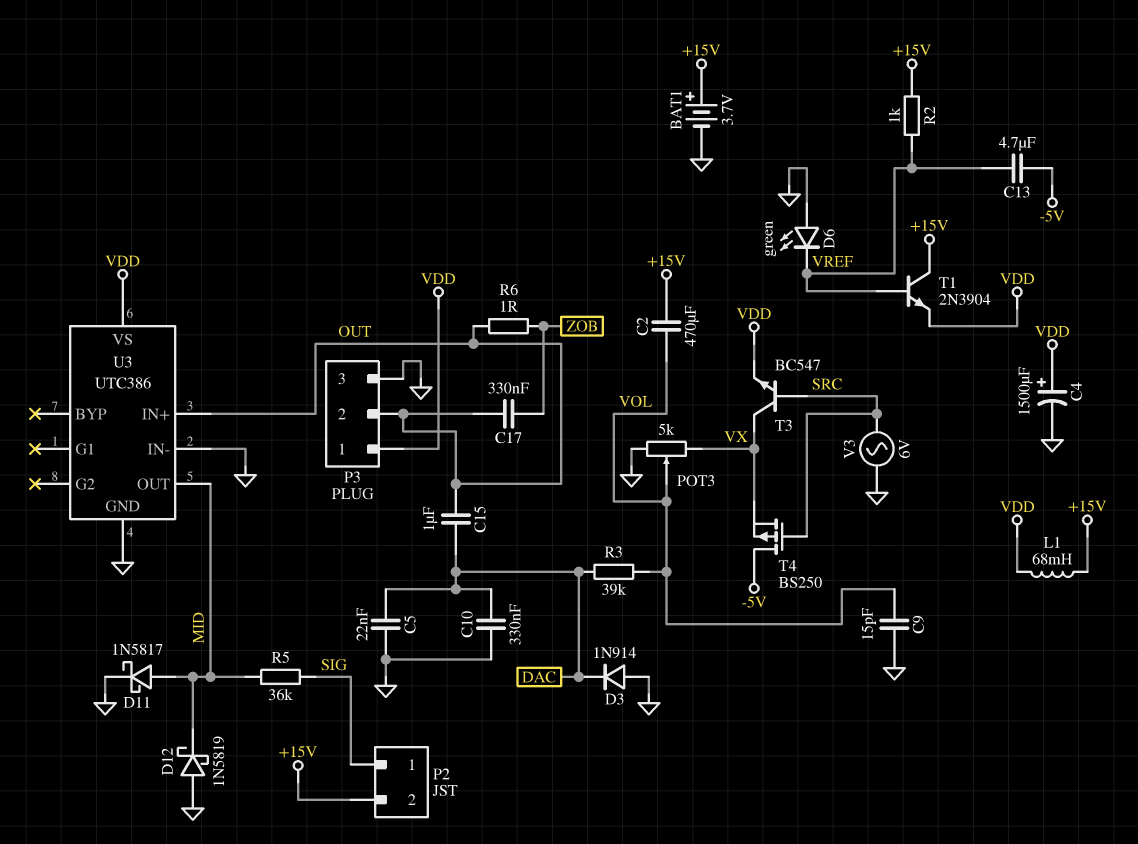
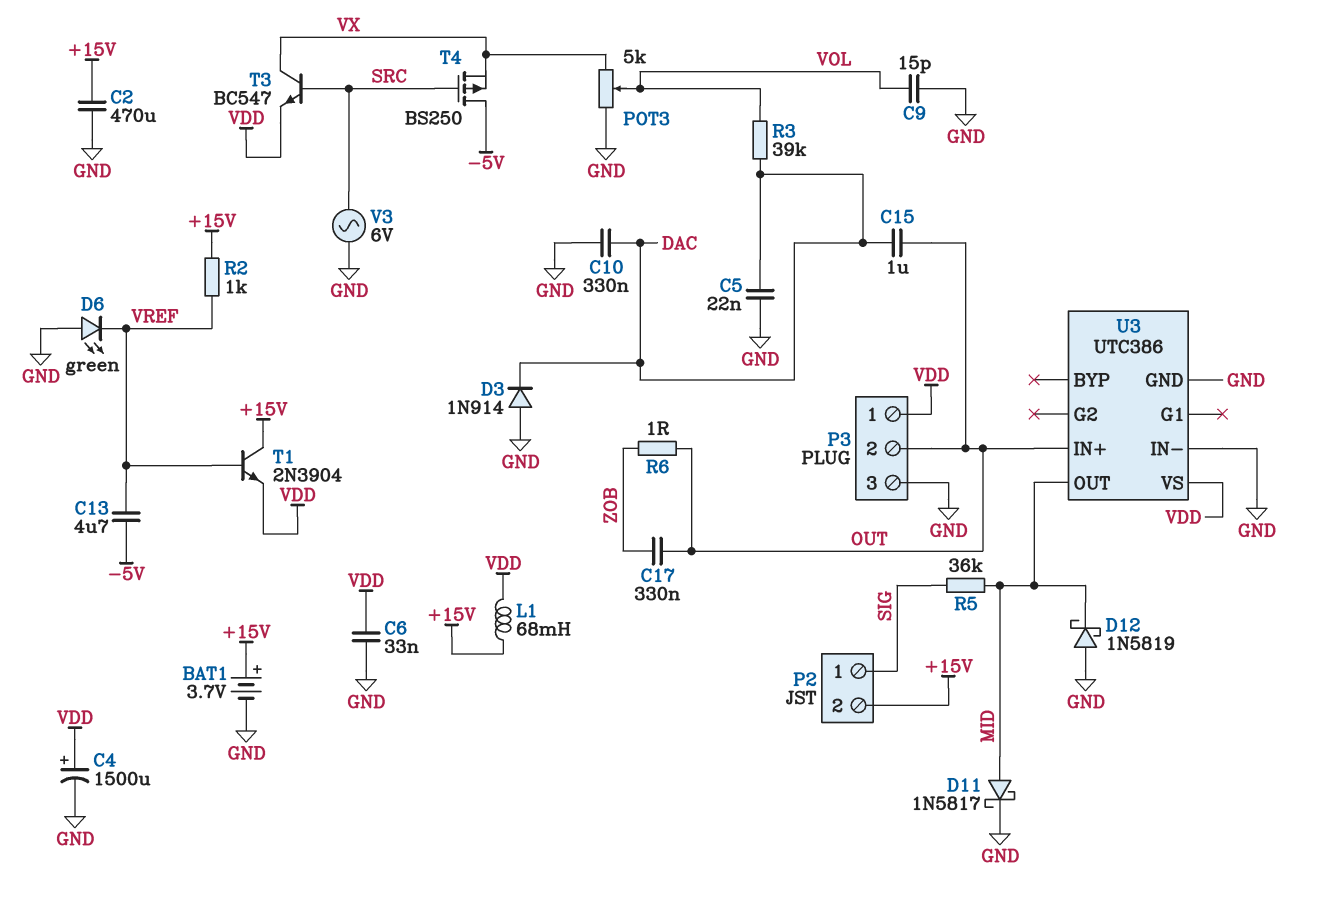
C2: 470uF (+15V, VOL) -> 470uF (+15V, GND)
C6: none -> 33nF (GND, VDD)

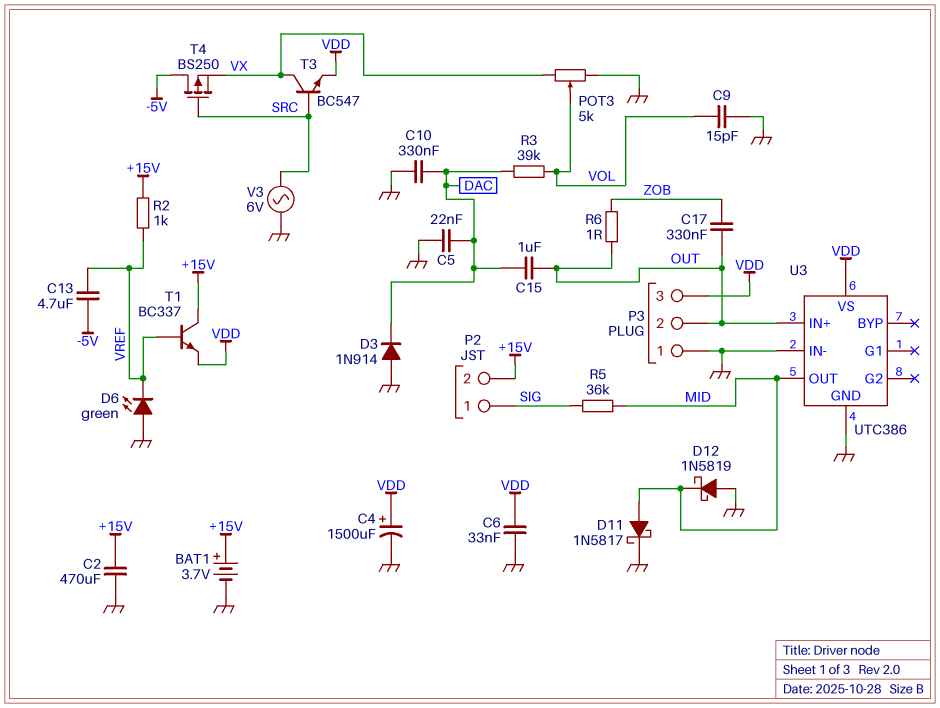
L1: 68mH (+15V, VDD) -> none
P3 pin 1: VDD -> GND
P3 pin 3: GND -> VDD
T1: NPN 2N3904 (B VREF, C +15V, E VDD) -> NPN BC337 (B VREF, C +15V, E VDD)

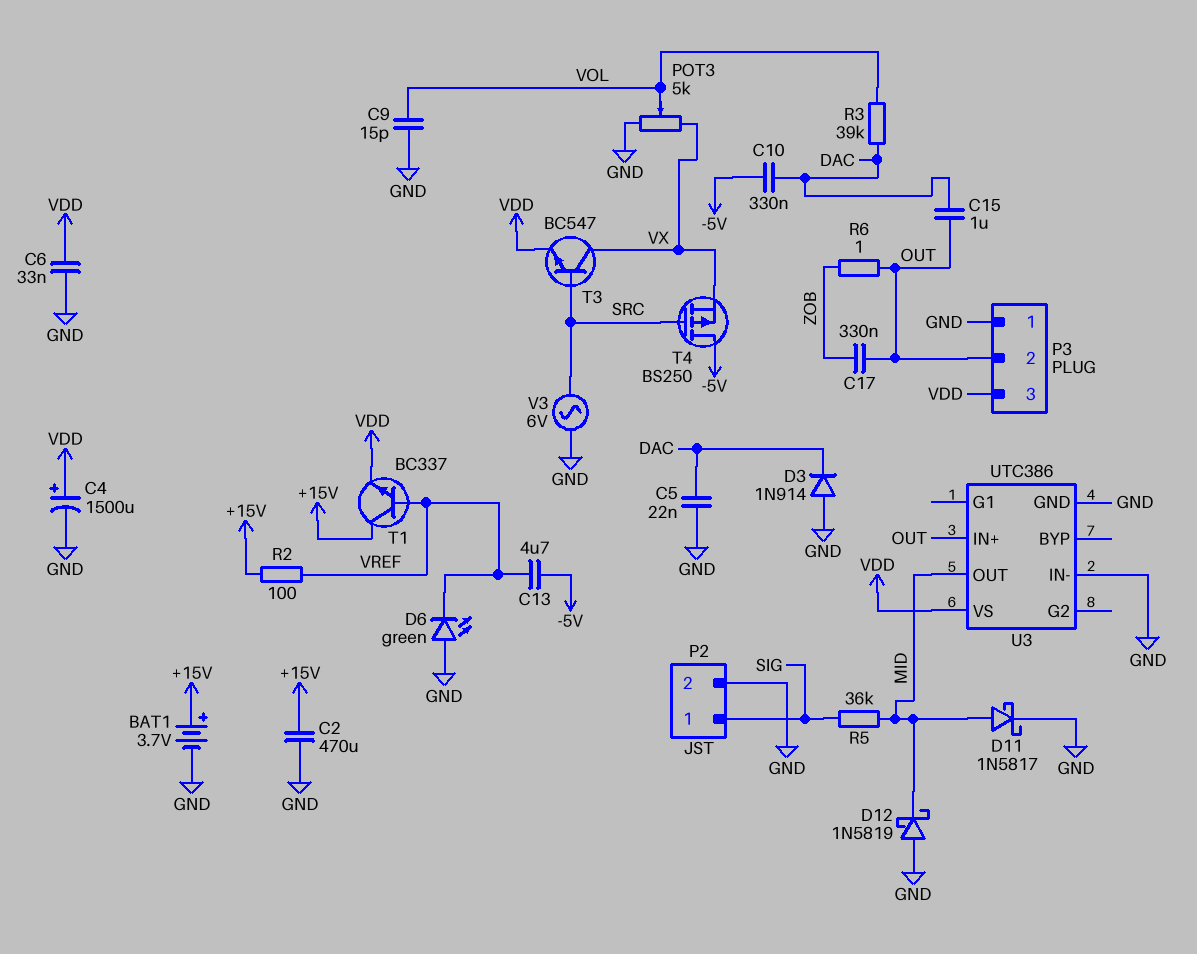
C10: 330nF (DAC, GND) -> 330nF (-5V, DAC)
P2 pin 2: +15V -> GND
R2: 1k (+15V, VREF) -> 100 (+15V, VREF)

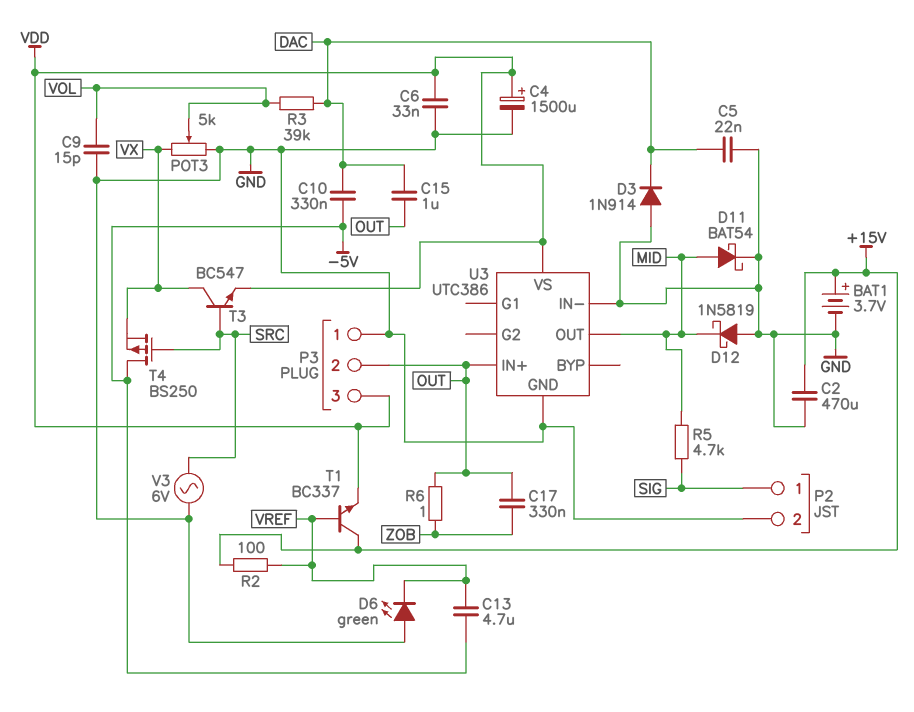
D11: schottky 1N5817 (A MID, K GND) -> schottky BAT54 (A MID, K GND)
R5: 36k (MID, SIG) -> 4.7k (MID, SIG)

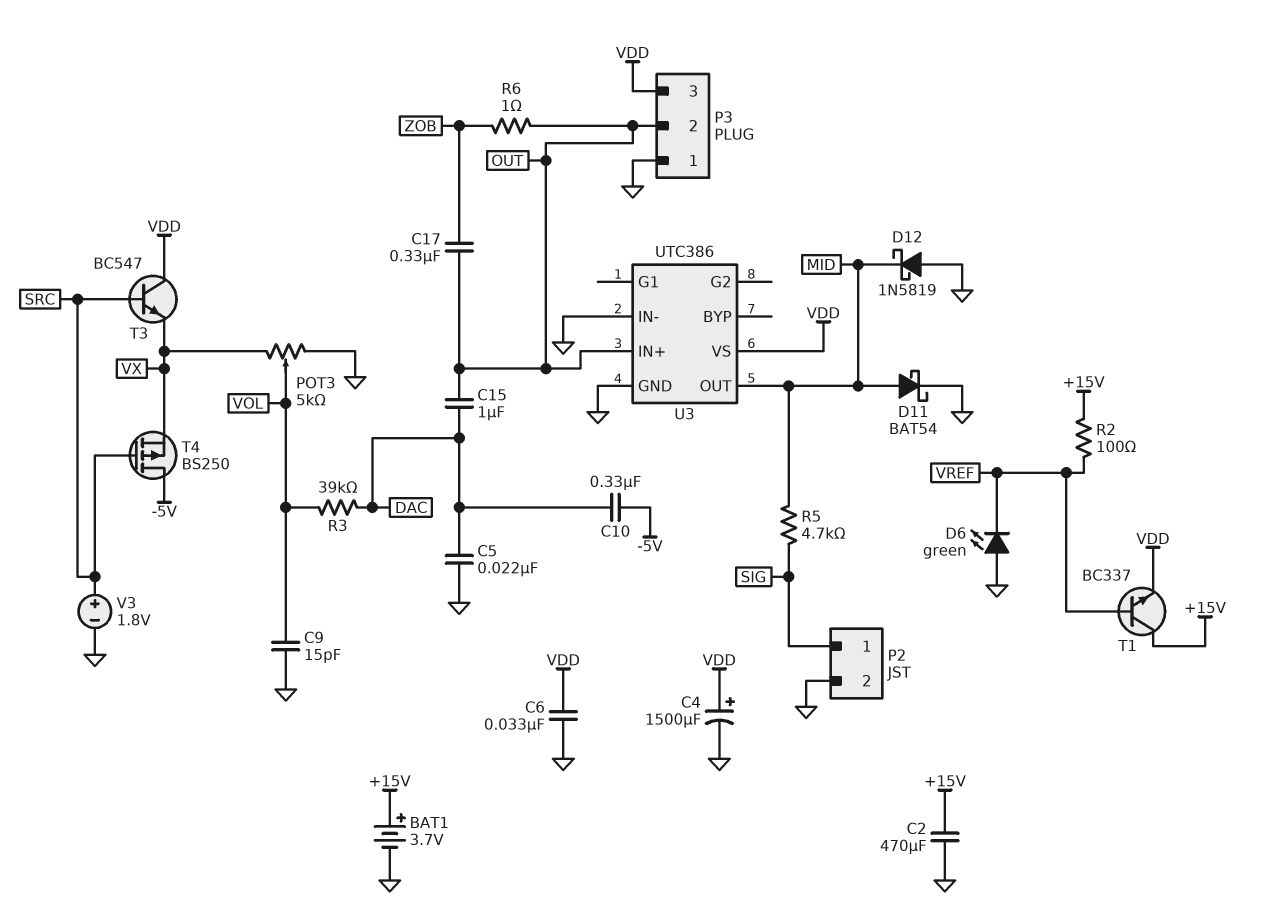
C13: 4.7uF (-5V, VREF) -> none
D3: diode 1N914 (A GND, K DAC) -> none
T3: NPN BC547 (B SRC, C VX, E VDD) -> NPN BC547 (B SRC, C VDD, E VX)
V3: AC 6V (GND, SRC) -> 1.8V (plus SRC, minus GND)

